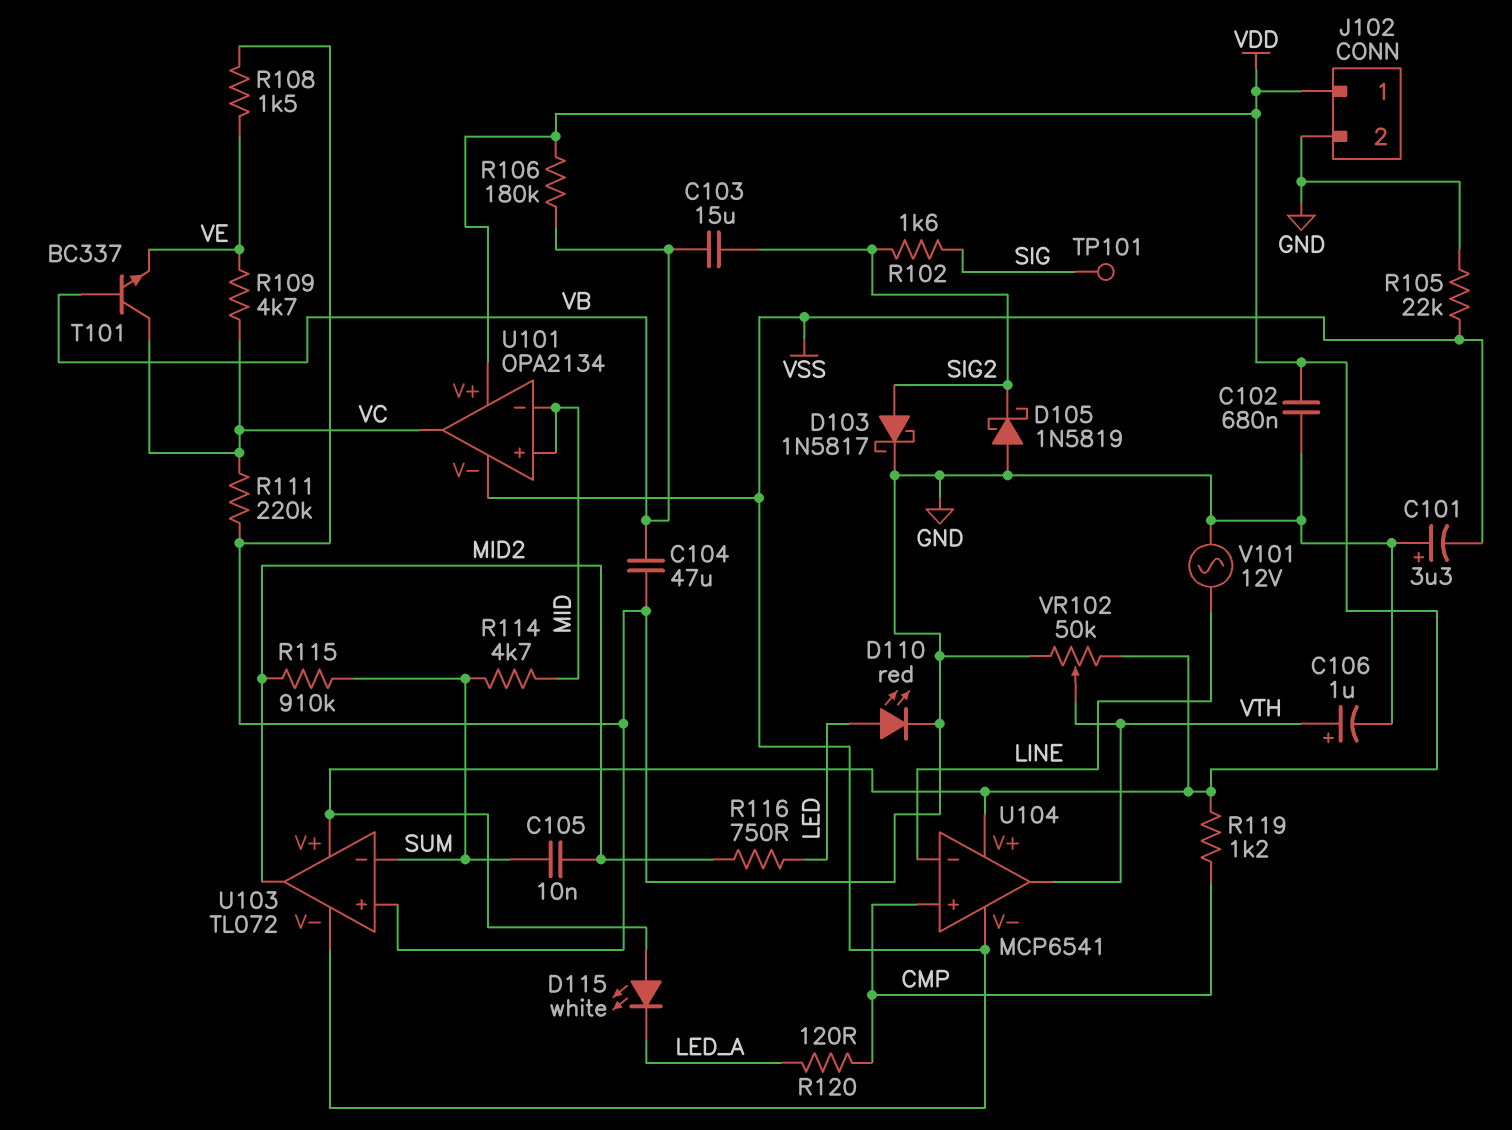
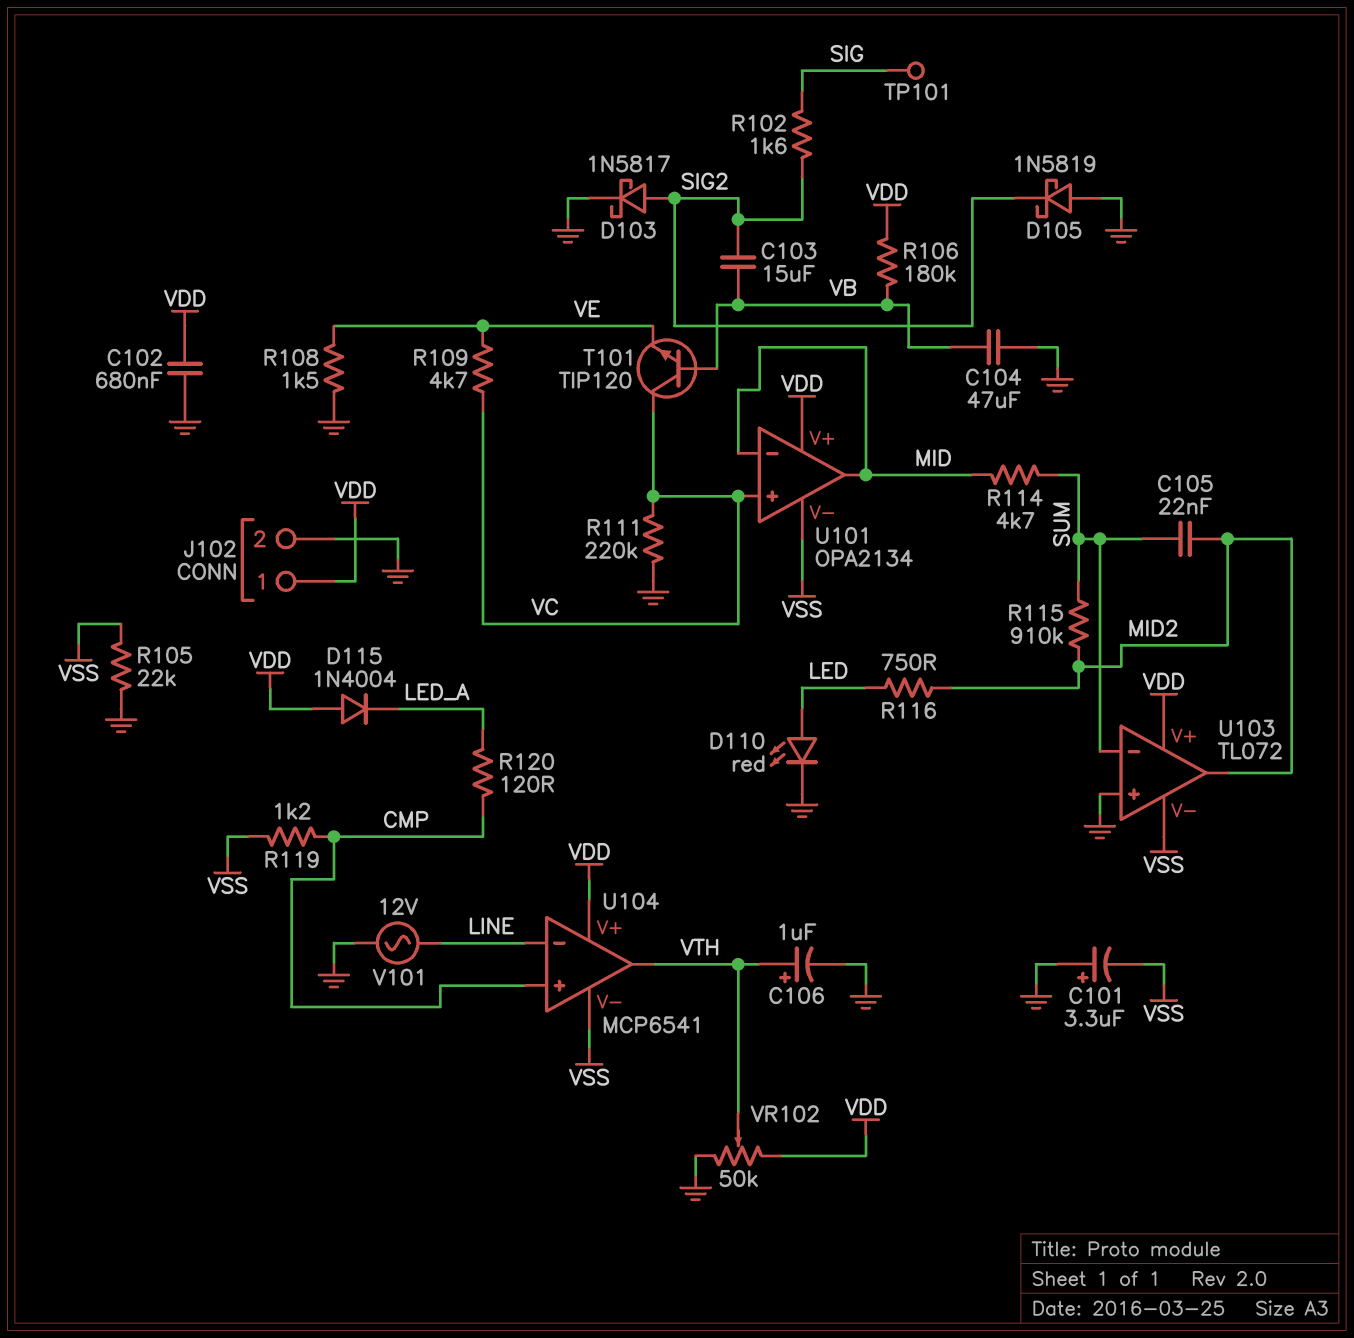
C105: 10nF (MID2, SUM) -> 22nF (MID2, SUM)
D115: LED white (A VDD, K LED_A) -> diode 1N4004 (A VDD, K LED_A)
R119: 1.2k (CMP, VDD) -> 1.2k (CMP, VSS)
T101: NPN BC337 (B VB, C VC, E VE) -> NPN TIP120 (B VB, C VC, E VE)
U101 pin in+: MID -> VC
U101 pin out: VC -> MID

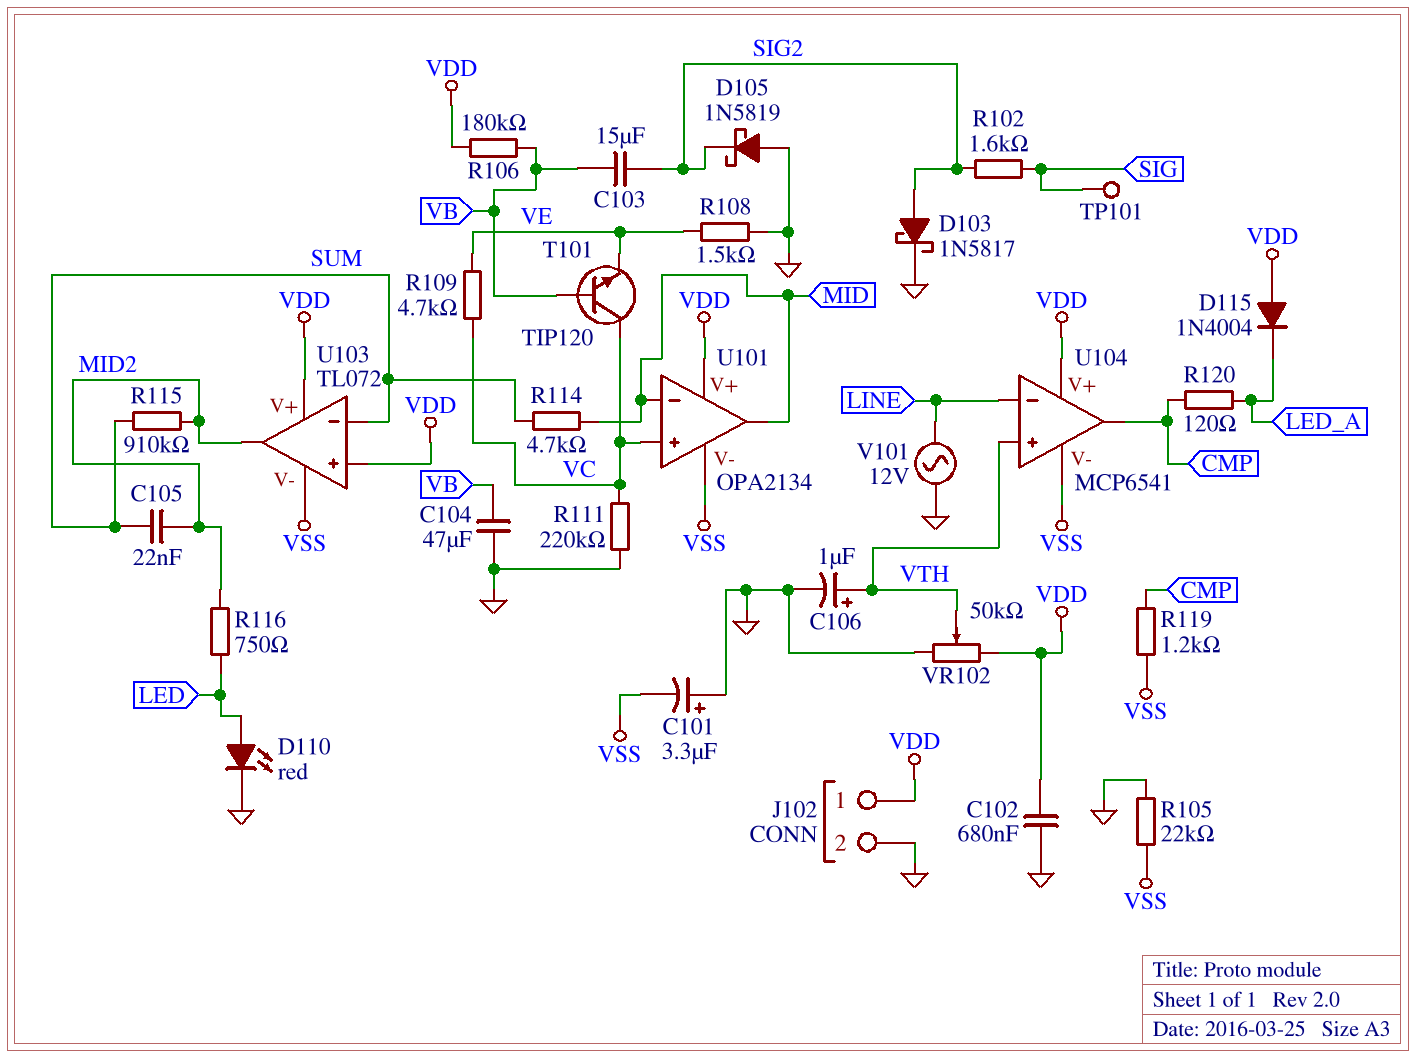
U103 pin in+: GND -> VDD
U104 pin in+: CMP -> VTH
U104 pin out: VTH -> CMP

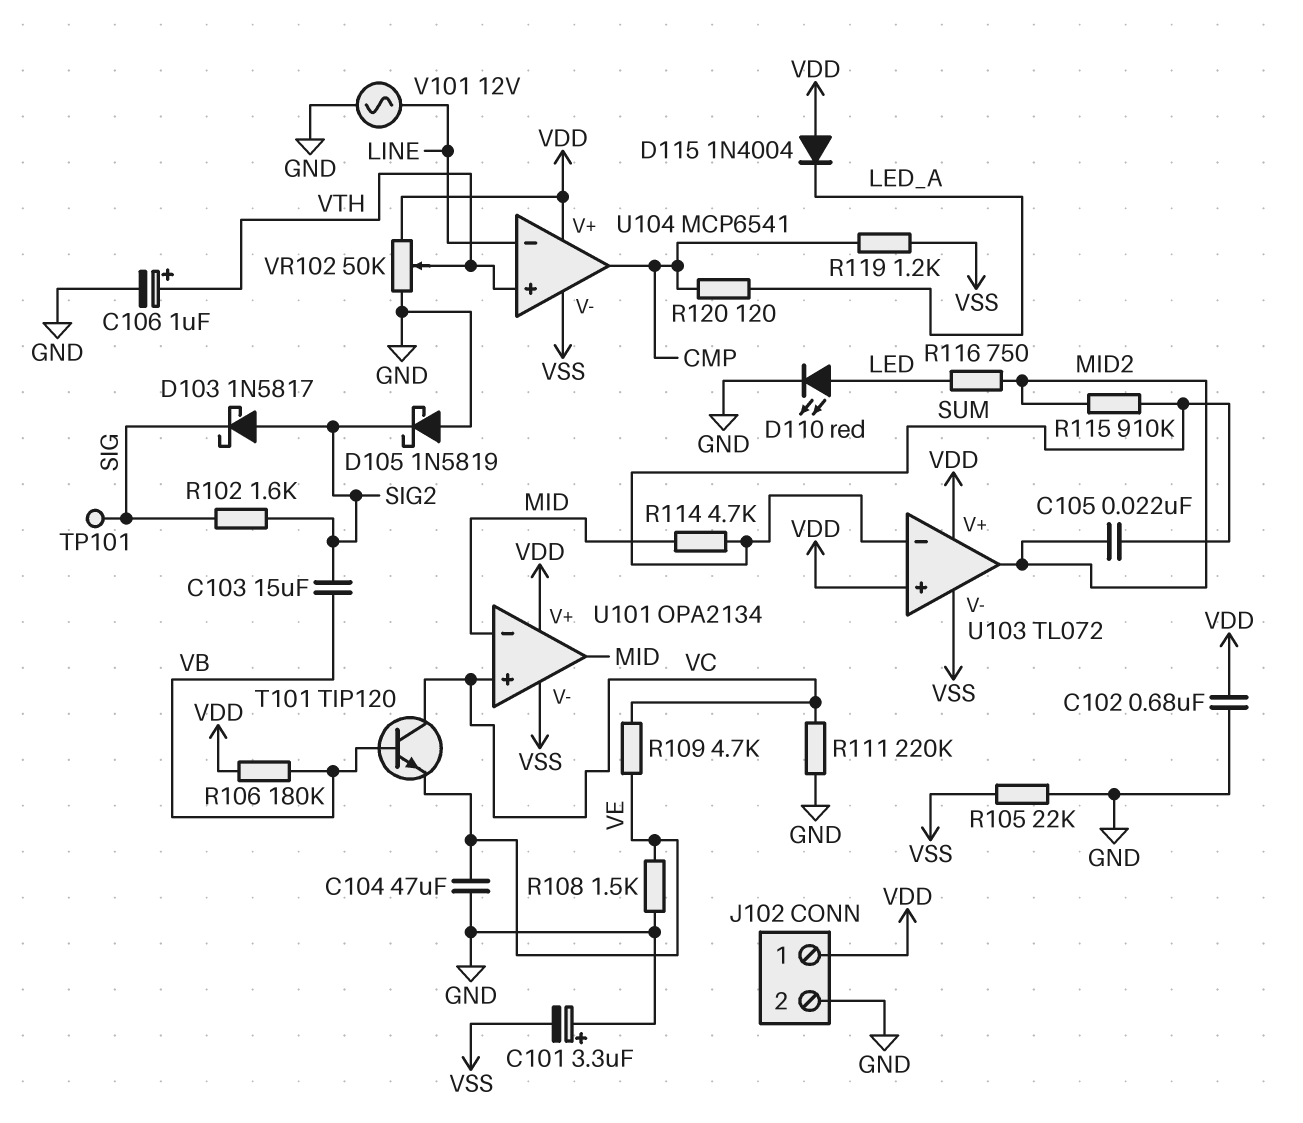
C104: 47uF (GND, VB) -> 47uF (GND, VE)
D103: schottky 1N5817 (A SIG2, K GND) -> schottky 1N5817 (A SIG2, K SIG)

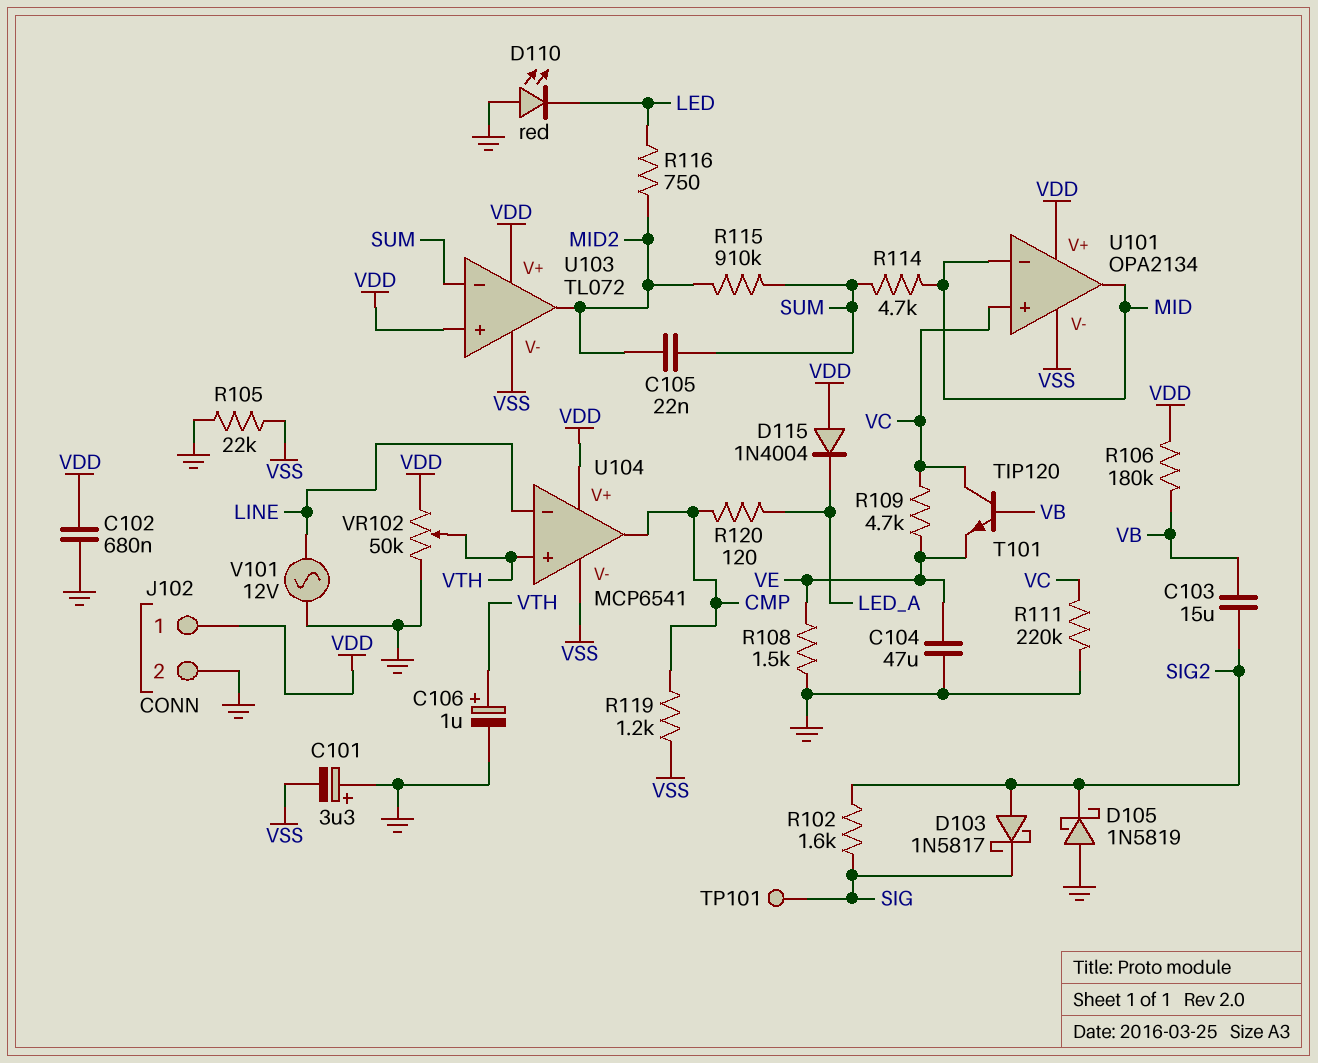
D110: LED red (A LED, K GND) -> LED red (A GND, K LED)

